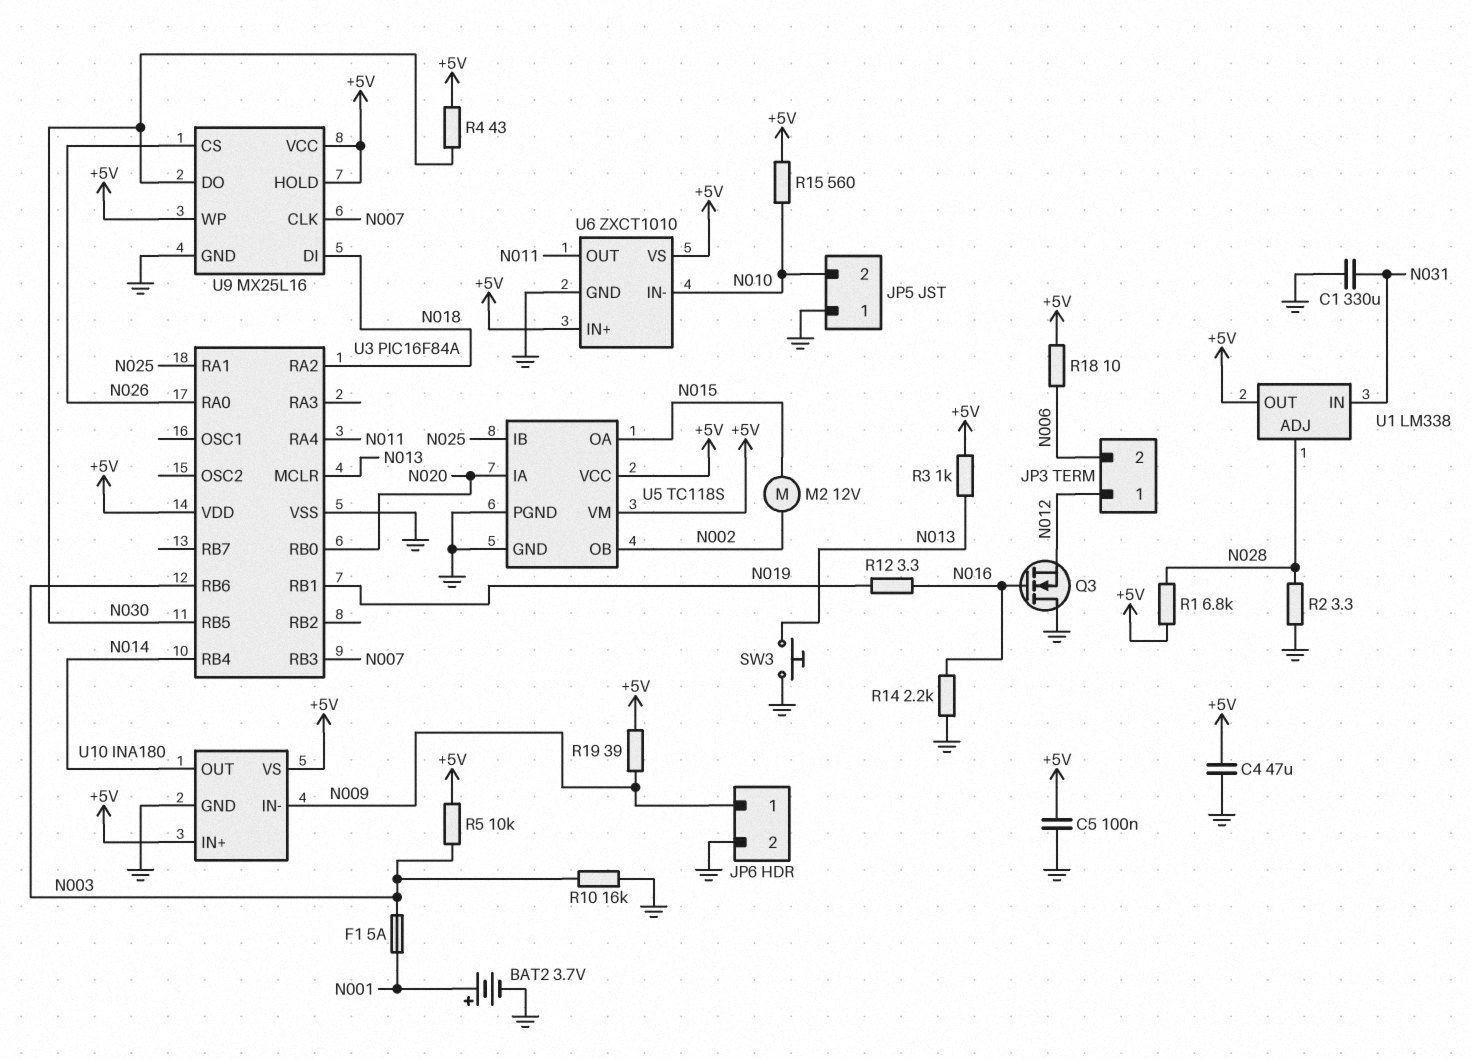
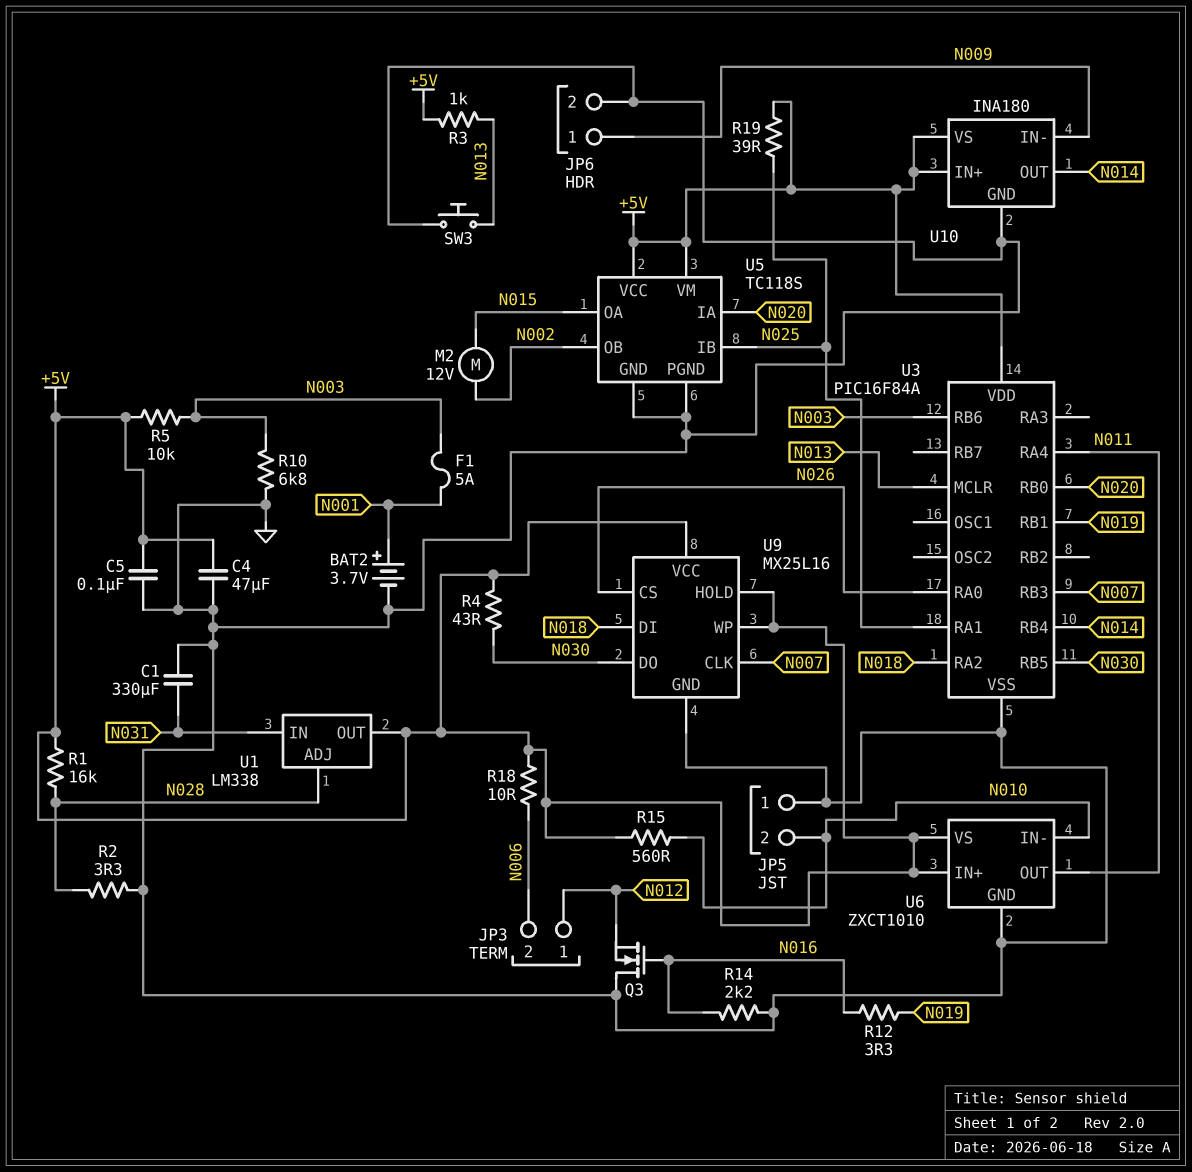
R1: 6.8k (+5V, N028) -> 16k (+5V, N028)
R10: 16k (GND, N003) -> 6.8k (GND, N003)
R19: 39 (+5V, N009) -> 39 (+5V, N025)

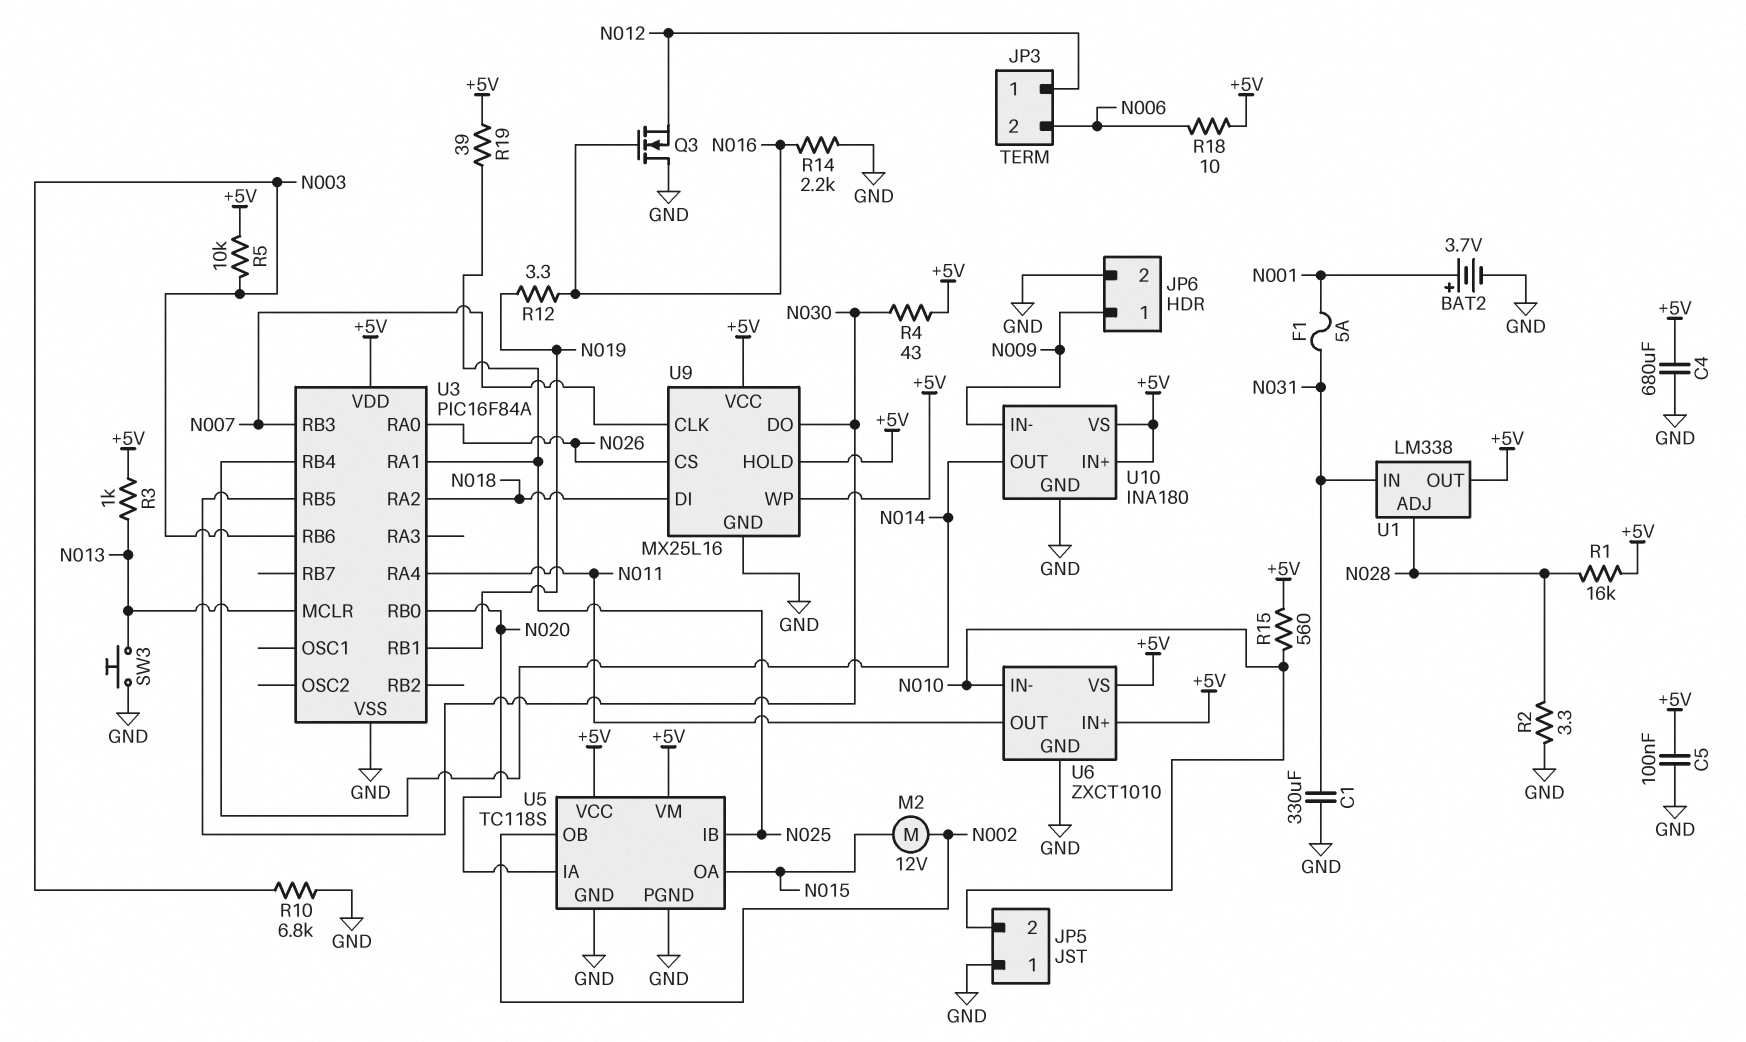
C4: 47uF (+5V, GND) -> 680uF (+5V, GND)
F1: 5A (N001, N003) -> 5A (N001, N031)

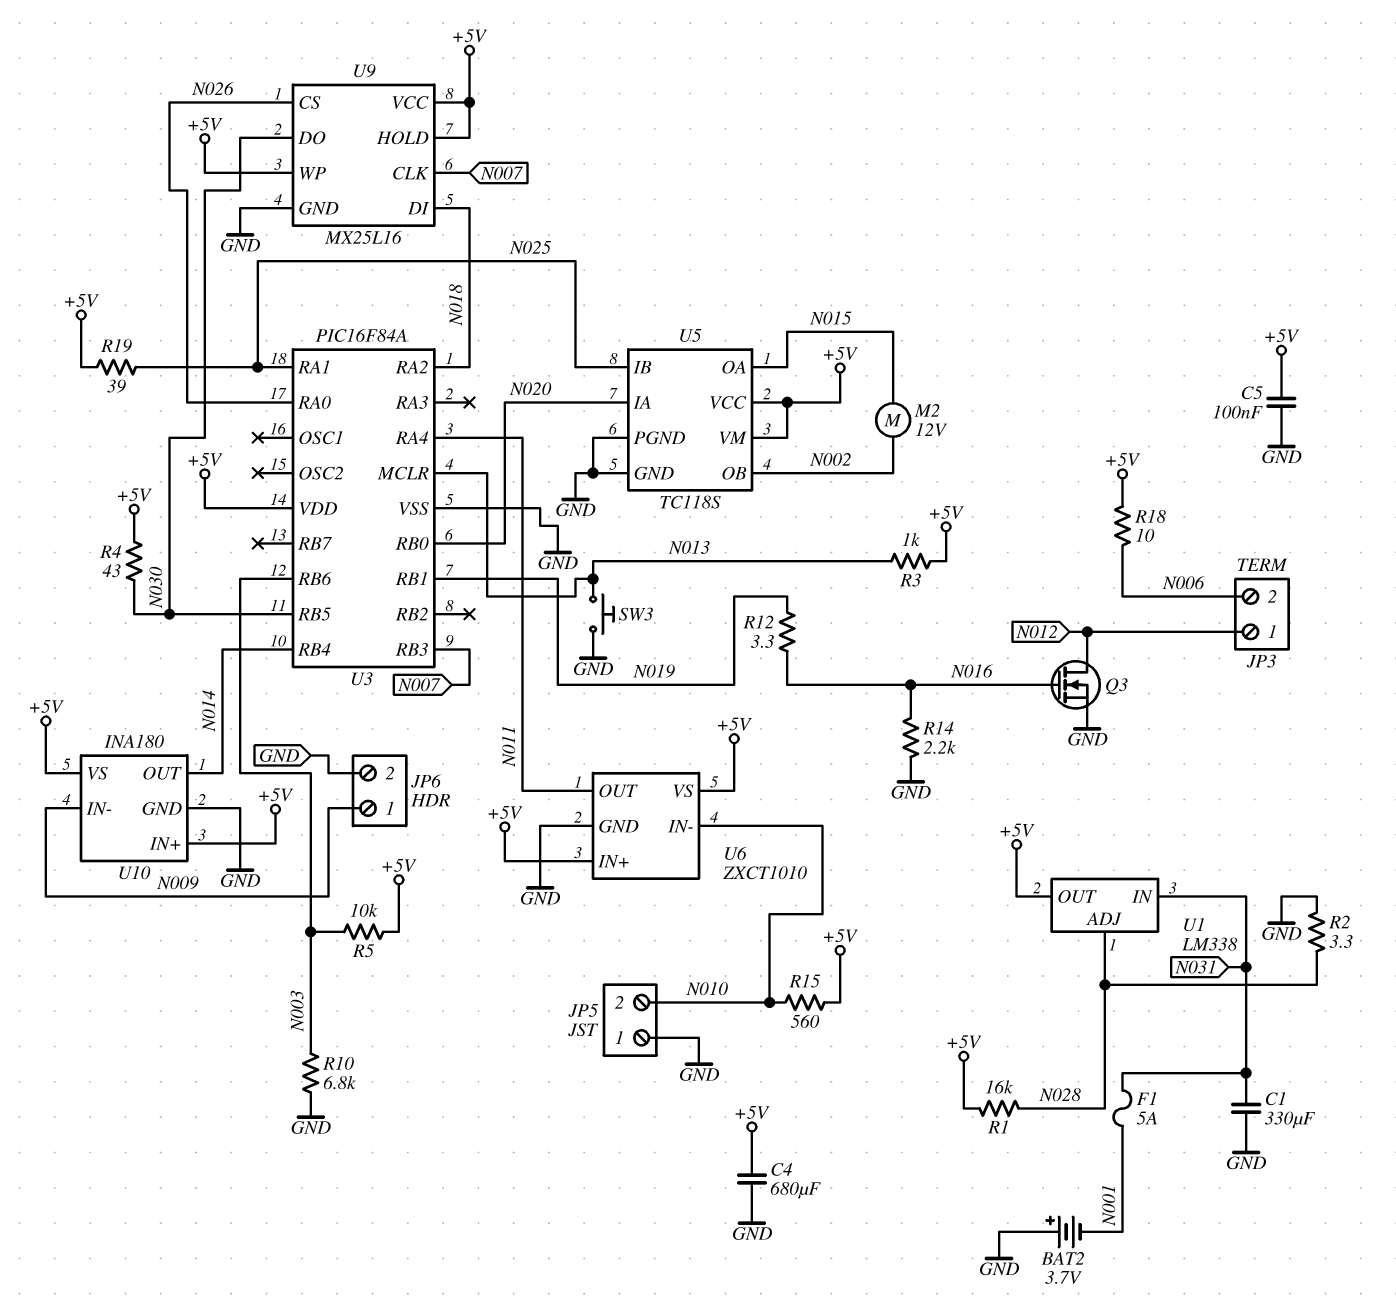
BAT2: 3.7V (plus N001, minus GND) -> 3.7V (plus GND, minus N001)
Q3: NMOS (G N016, D GND, S N012) -> NMOS (G N016, D N012, S GND)

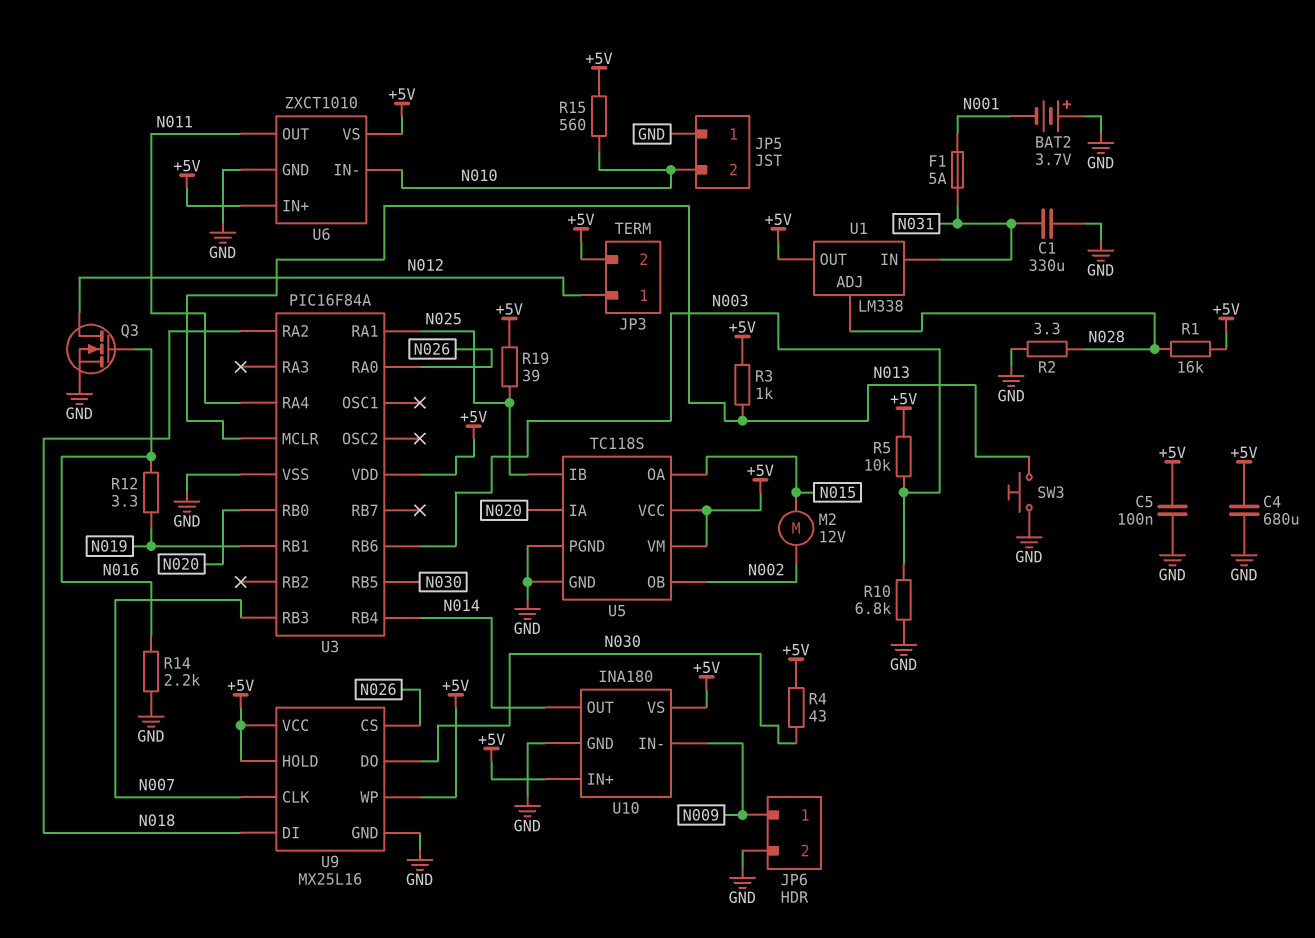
JP3 pin 2: N006 -> +5V
R18: 10 (+5V, N006) -> none

